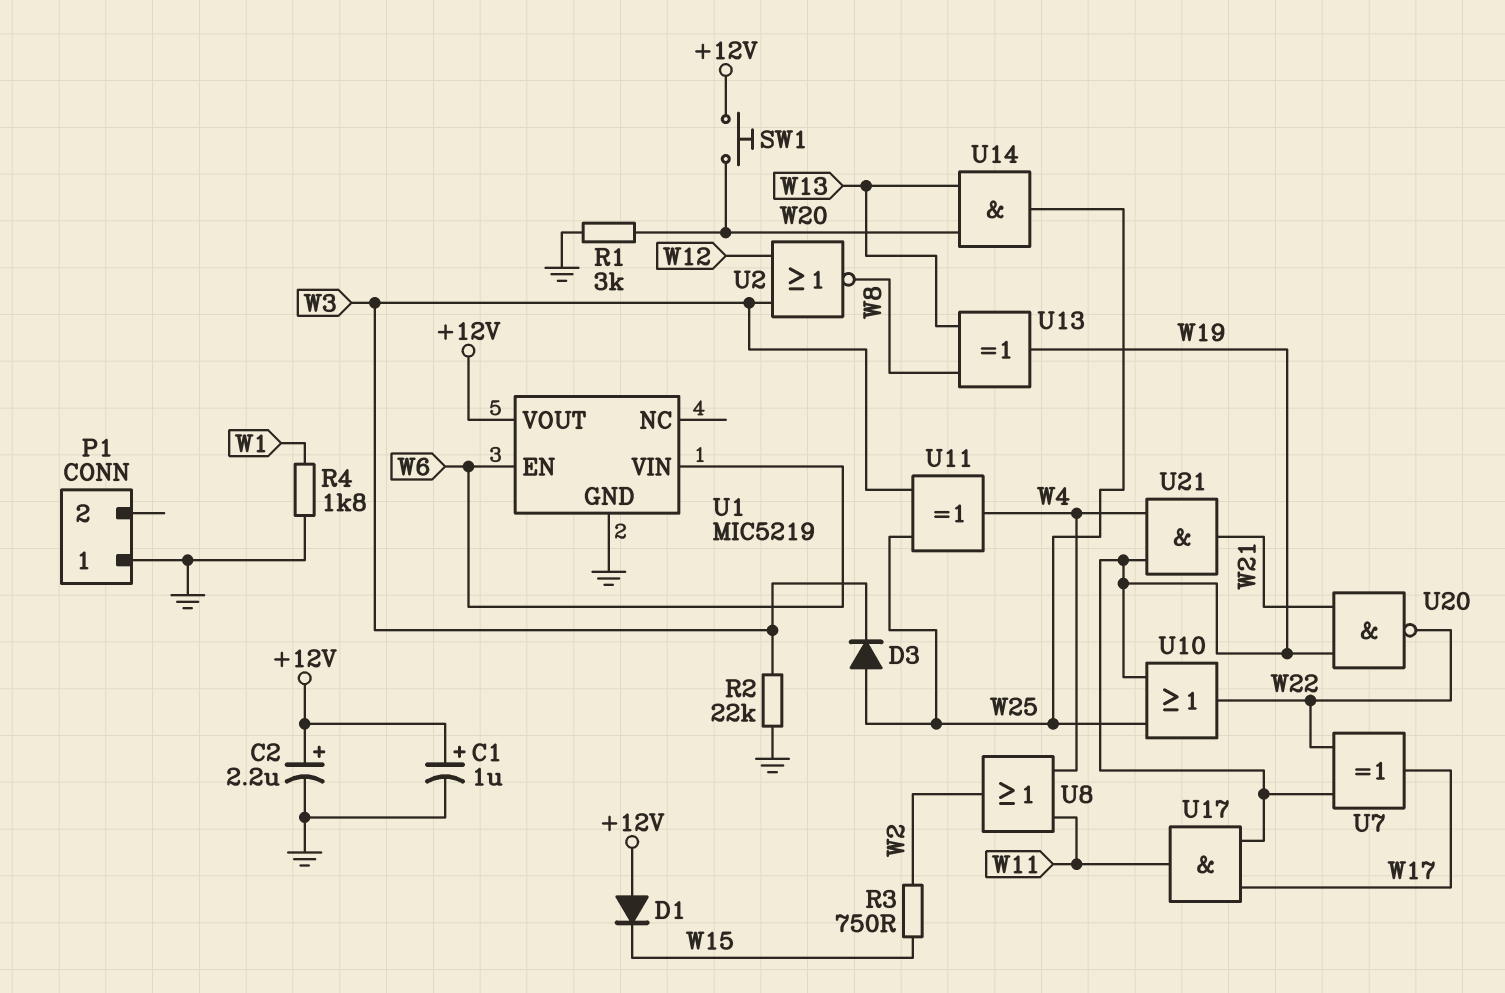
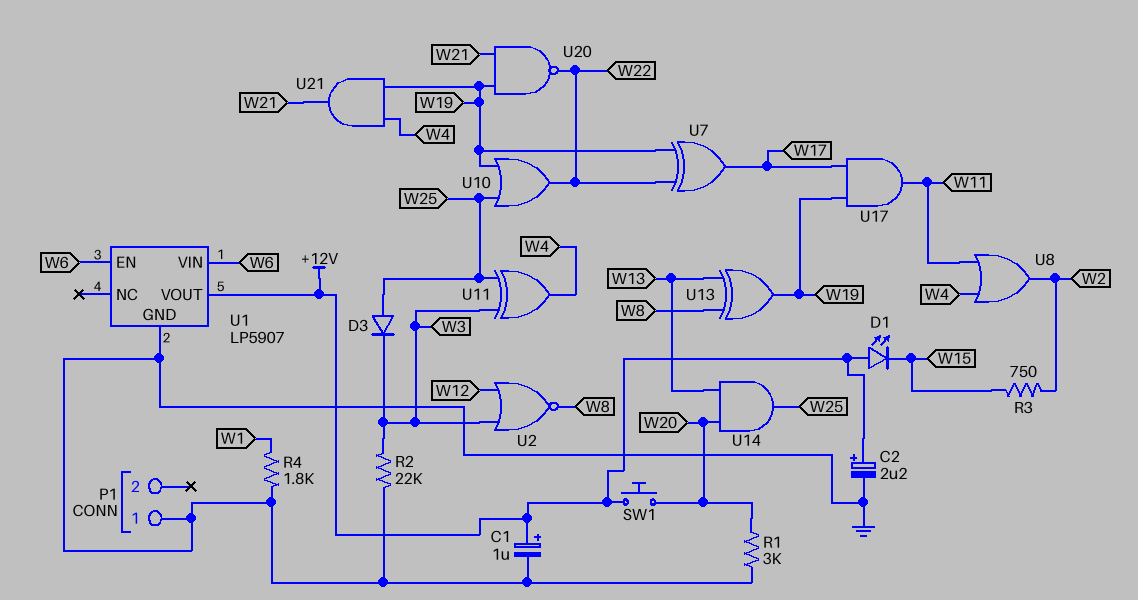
D1: diode (A +12V, K W15) -> LED (A +12V, K W15)
U1: MIC5219 -> LP5907

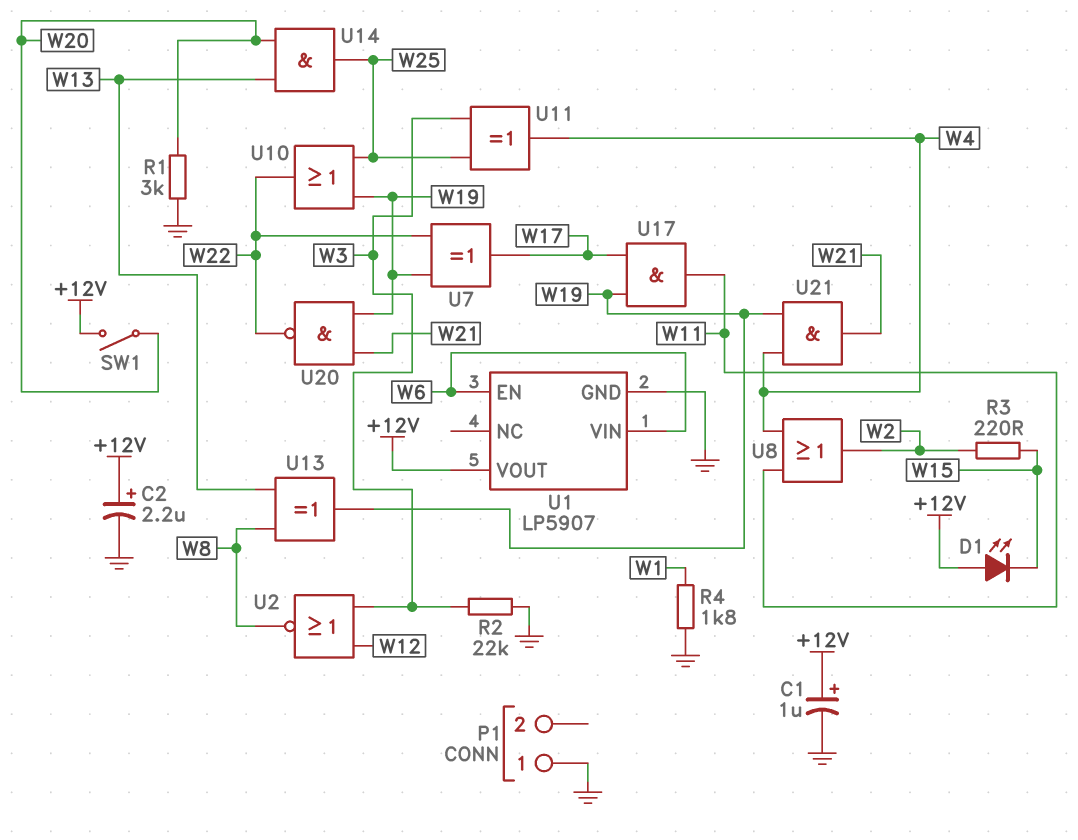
D3: diode (A W25, K W3) -> none
R3: 750 (W2, W15) -> 220 (W2, W15)
SW1: button (+12V, W20) -> switch (+12V, W20)

